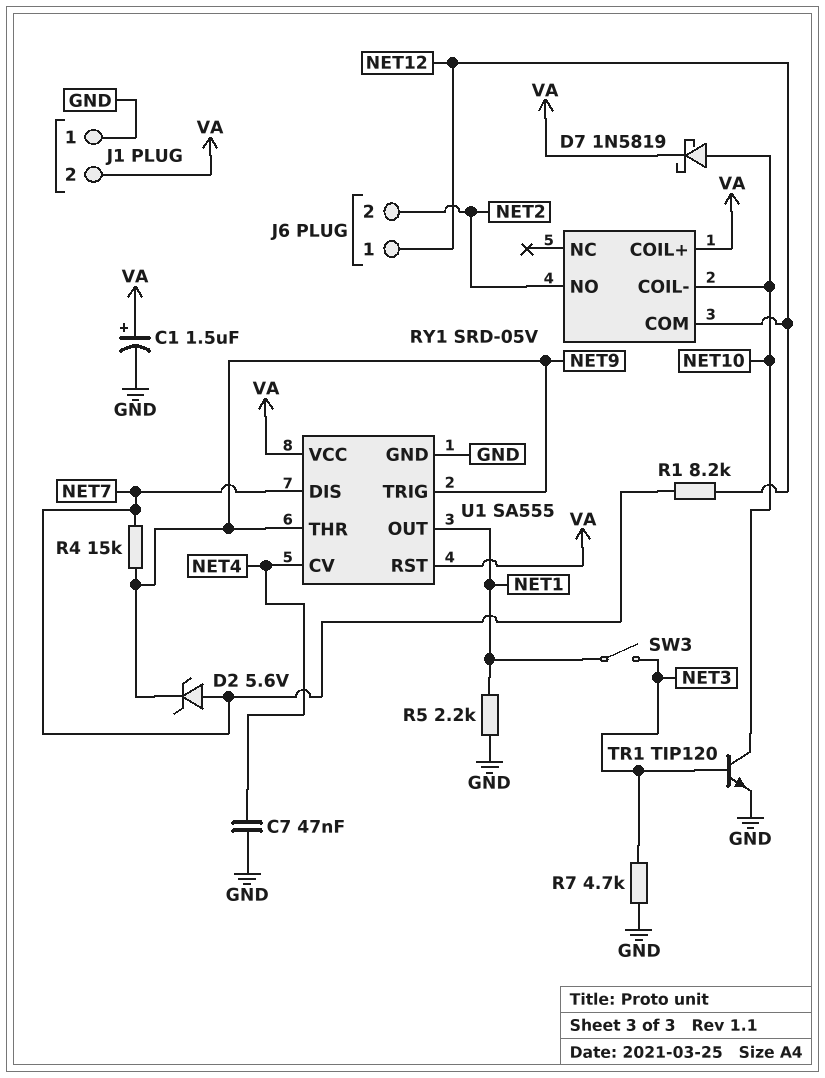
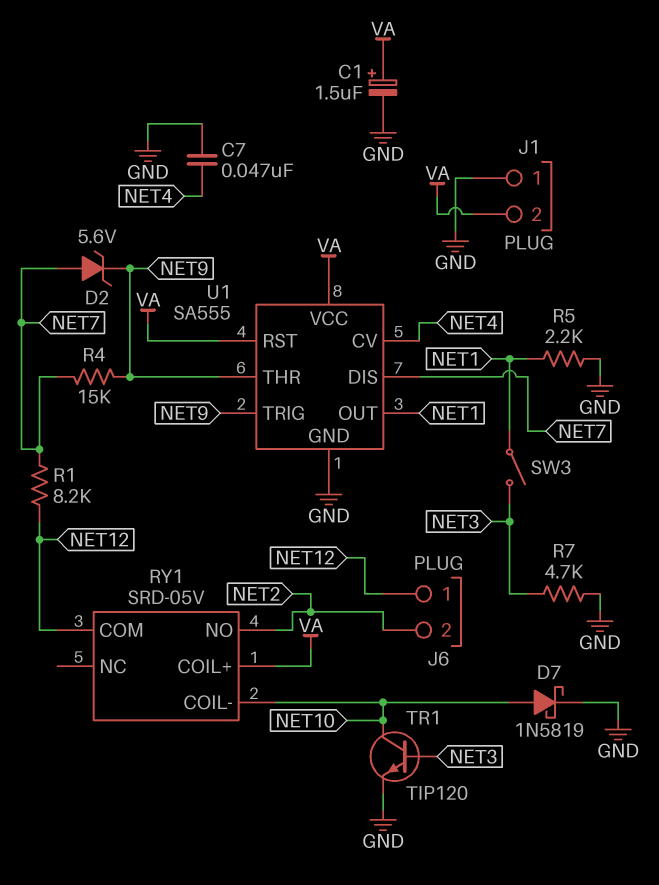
D7: schottky 1N5819 (A NET10, K VA) -> schottky 1N5819 (A NET10, K GND)

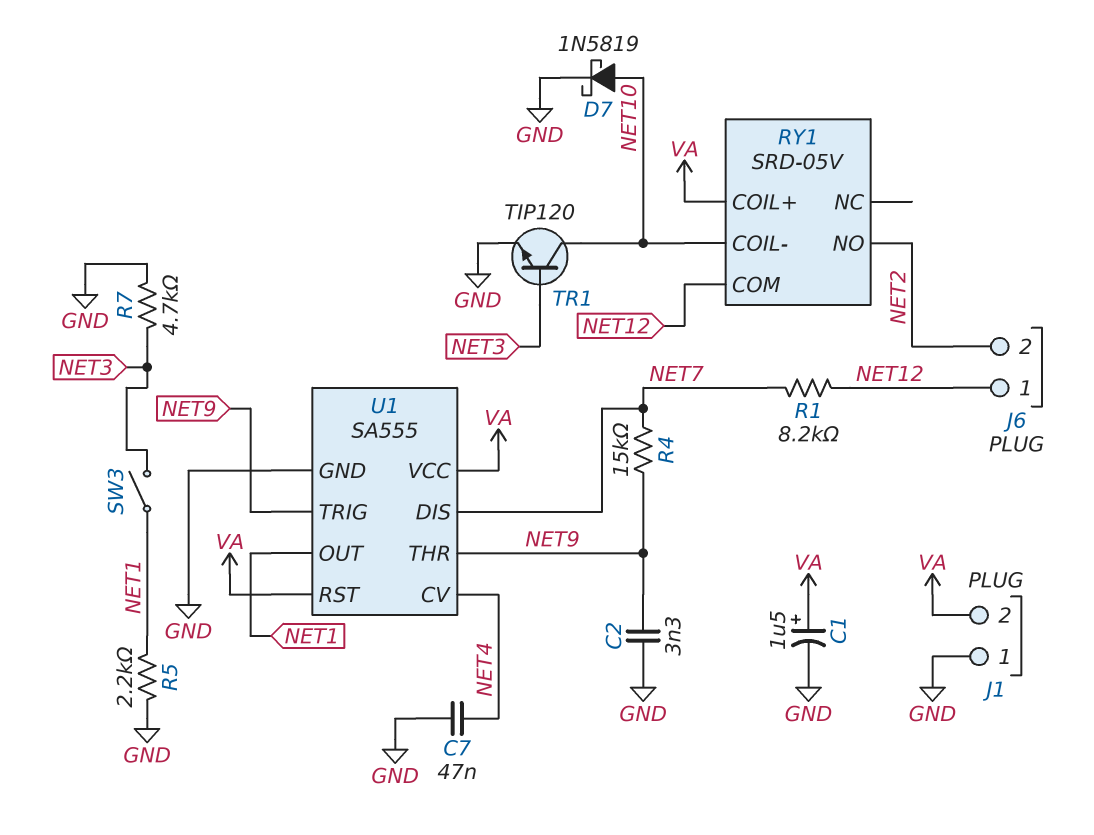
C2: none -> 3.3nF (GND, NET9)
D2: zener 5.6V (A NET7, K NET9) -> none

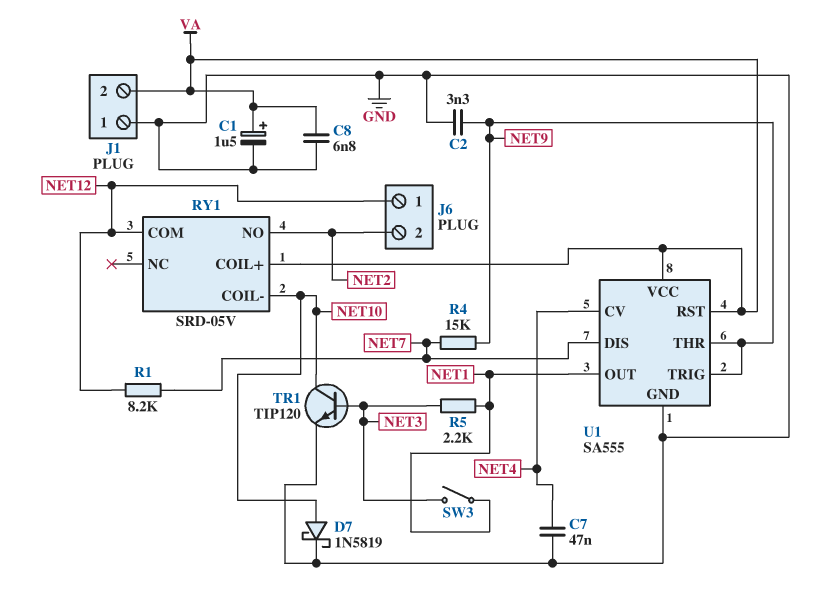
C8: none -> 6.8nF (GND, VA)
R5: 2.2k (GND, NET1) -> 2.2k (NET1, NET3)
R7: 4.7k (GND, NET3) -> none

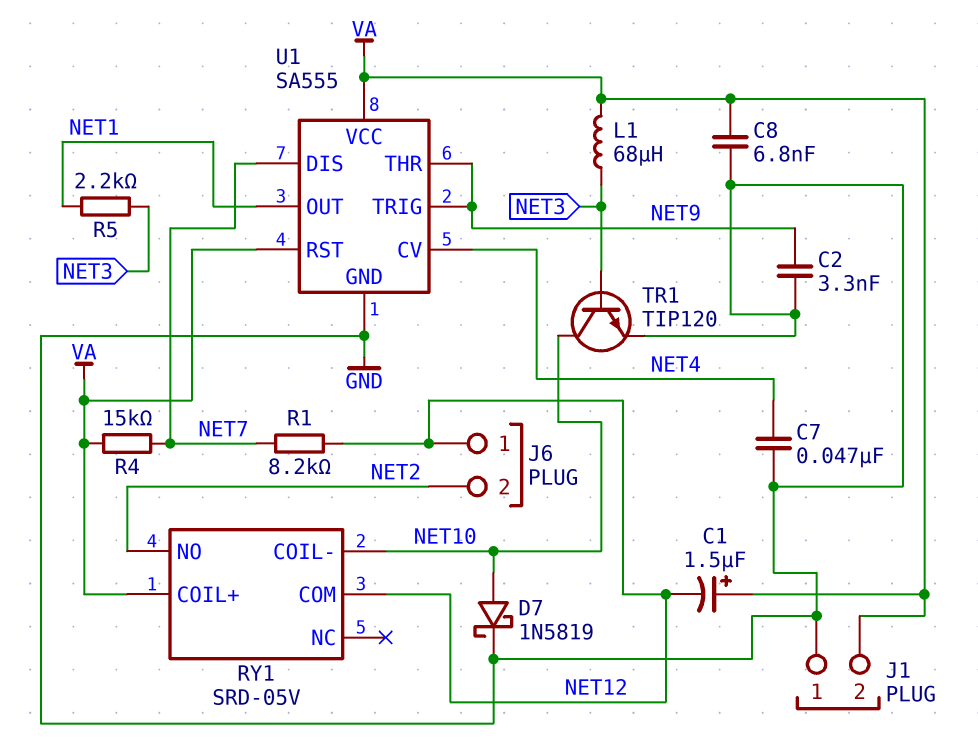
C1: 1.5uF (plus VA, minus GND) -> 1.5uF (plus VA, minus NET12)
L1: none -> 68uH (NET3, VA)
R4: 15k (NET7, NET9) -> 15k (NET7, VA)
SW3: switch (NET1, NET3) -> none

